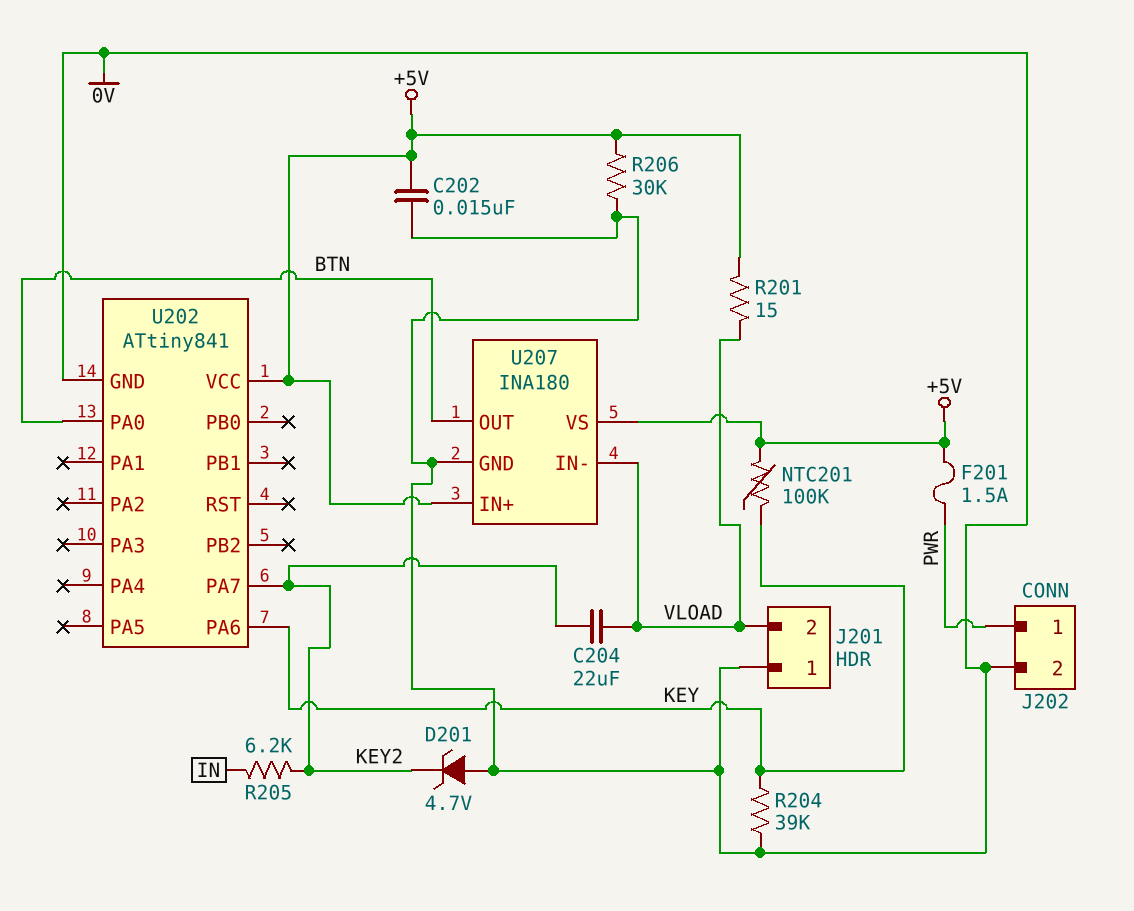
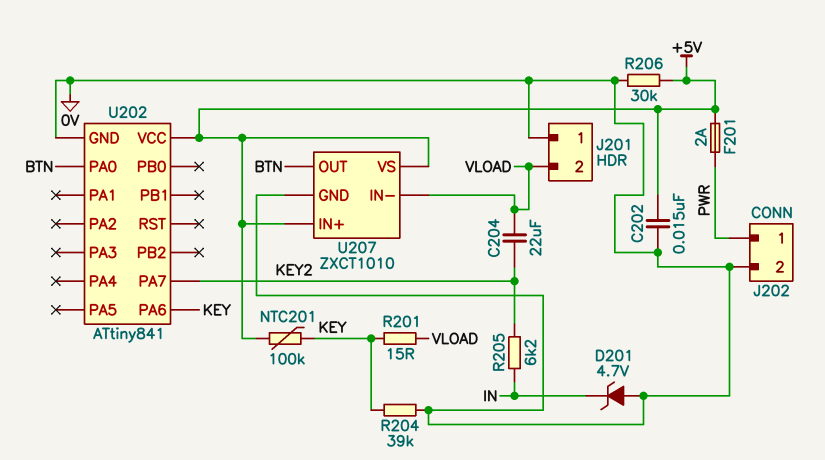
D201: zener 4.7V (A 0V, K KEY2) -> zener 4.7V (A 0V, K IN)
F201: 1.5A (+5V, PWR) -> 2A (+5V, PWR)
R201: 15 (+5V, VLOAD) -> 15 (KEY, VLOAD)
U207: INA180 -> ZXCT1010

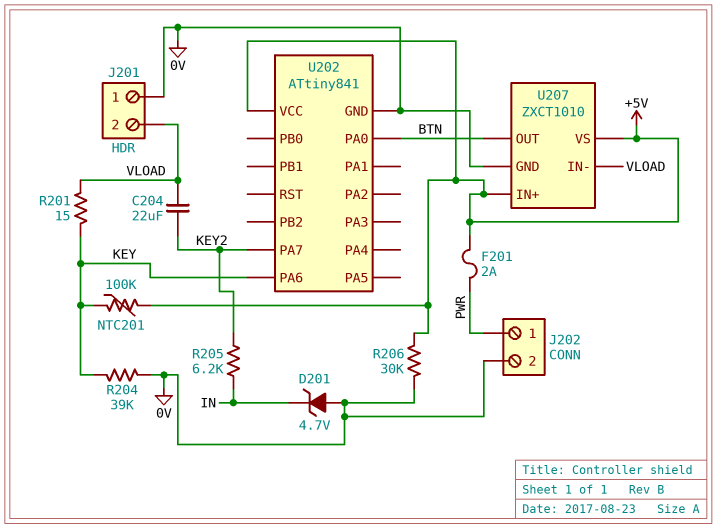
C202: 15nF (+5V, 0V) -> none

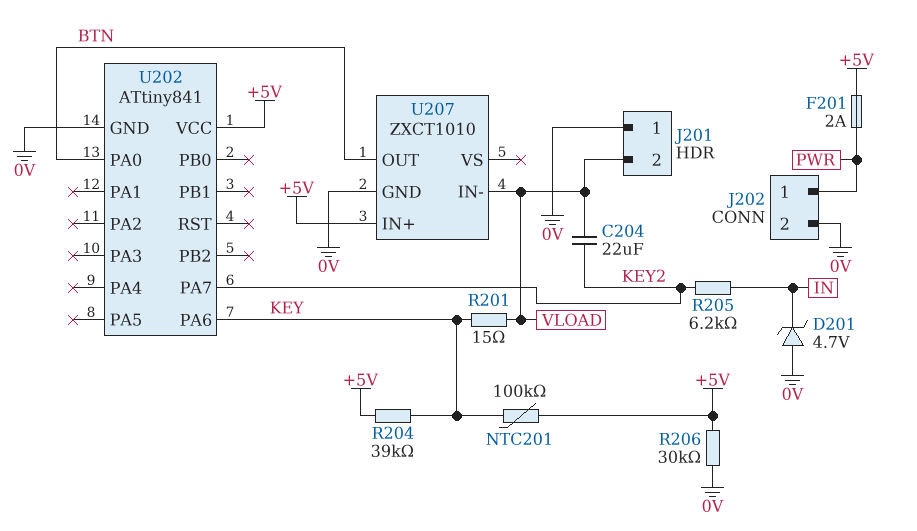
R204: 39k (0V, KEY) -> 39k (+5V, KEY)
U207 pin VS: +5V -> none

